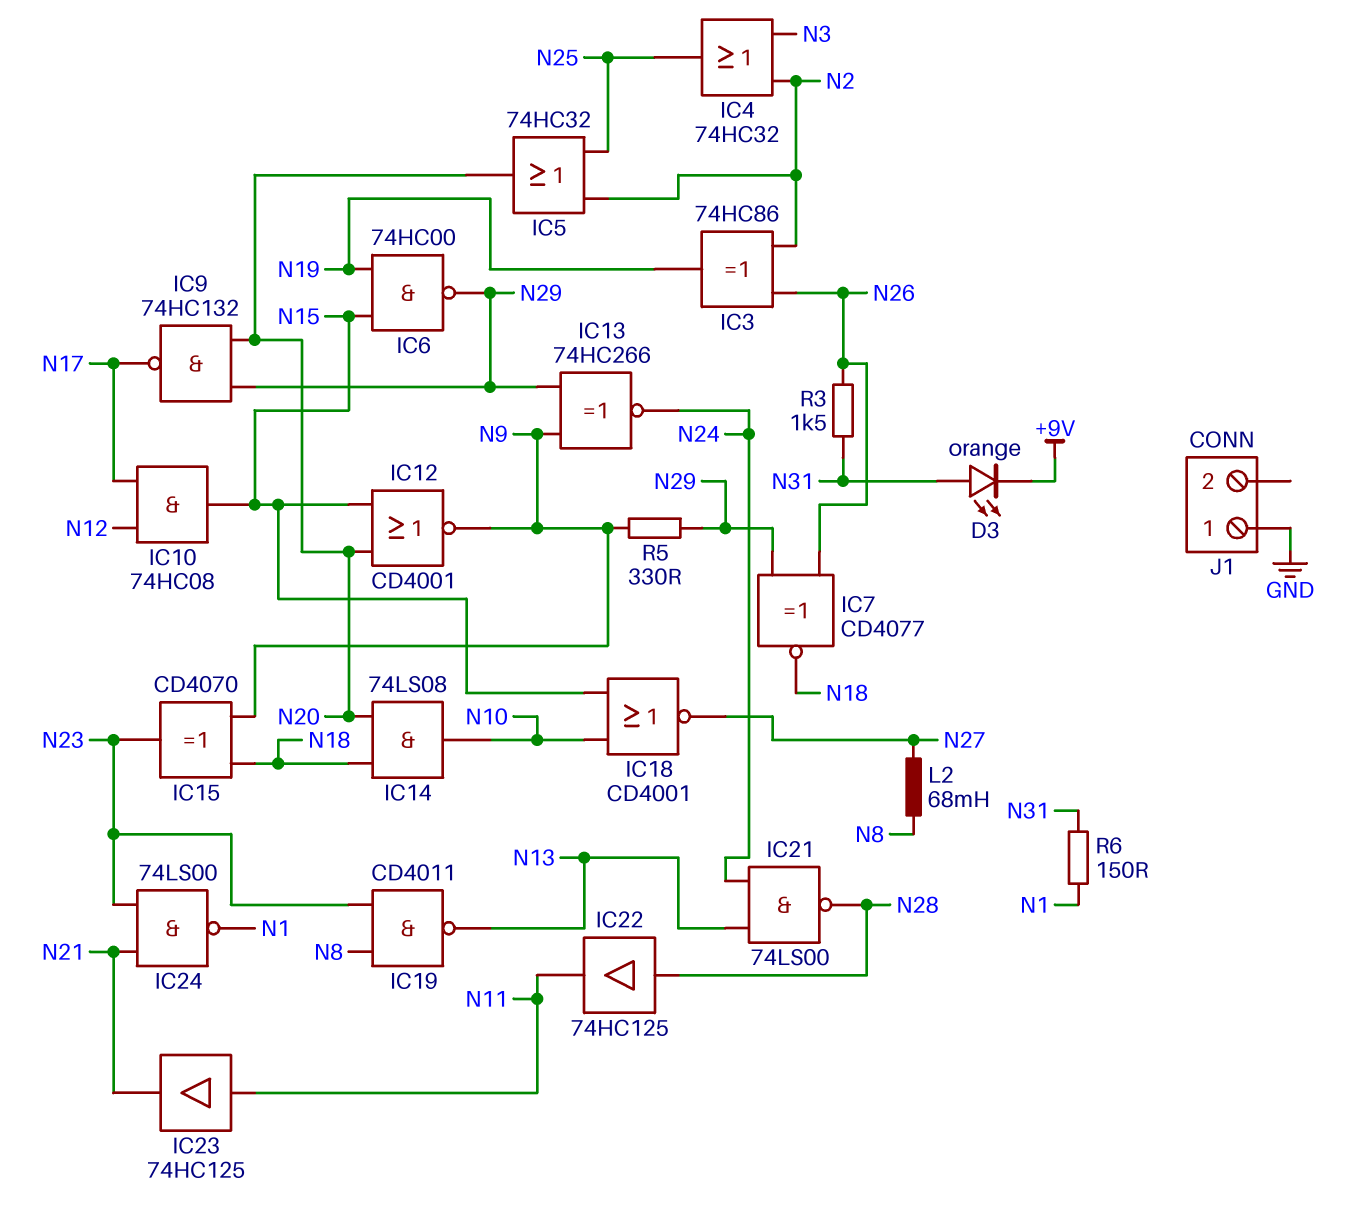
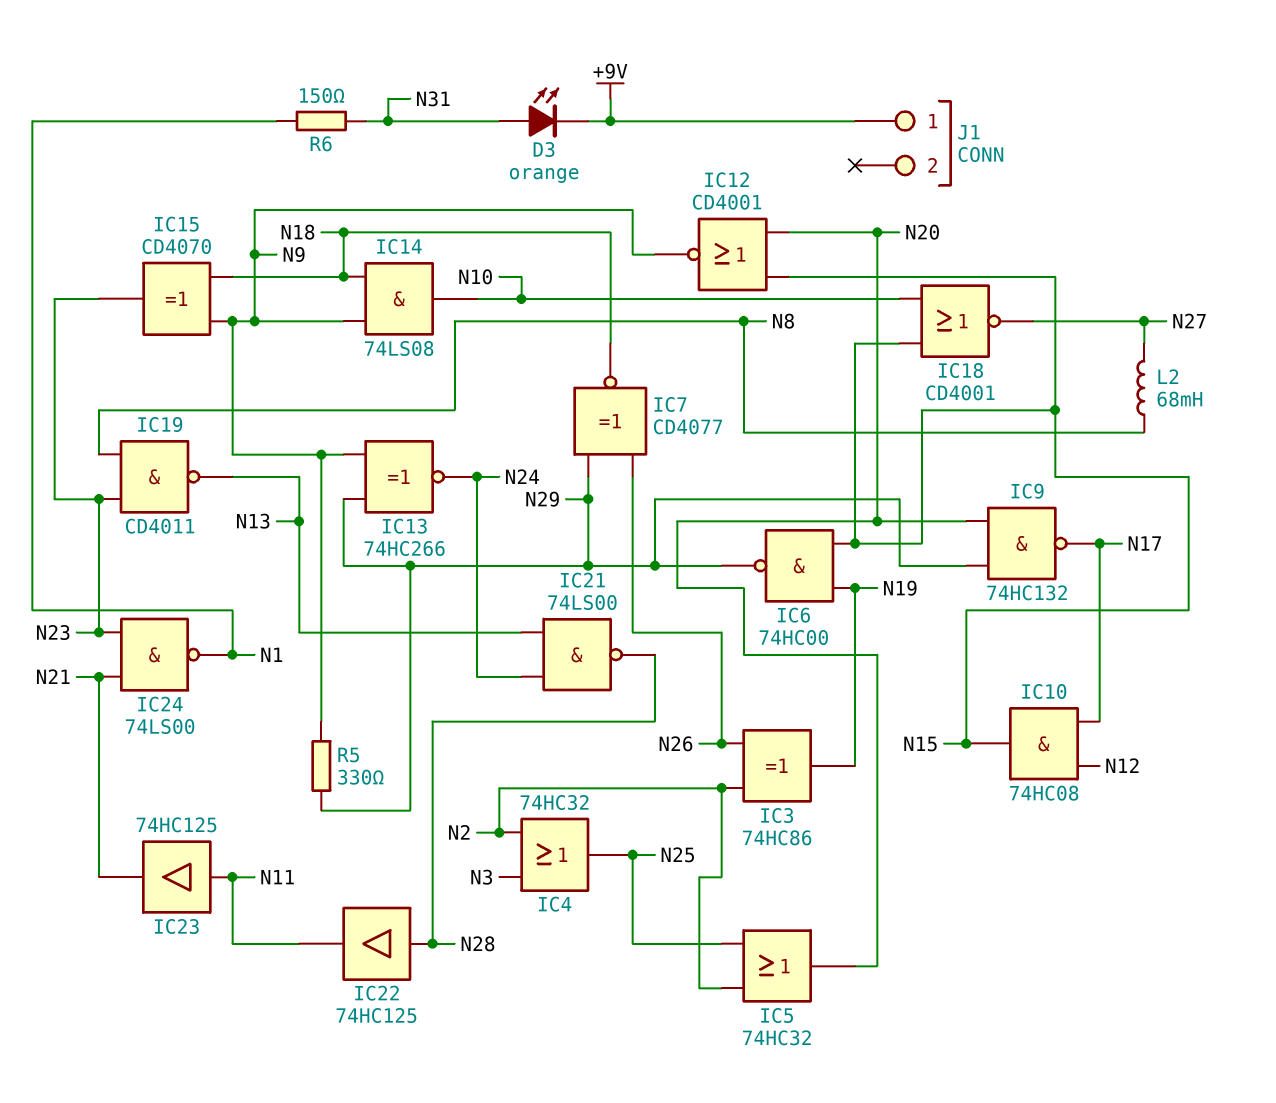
IC14: AND 74LS08 (in N18, in N20, out N10) -> AND 74LS08 (in N9, in N18, out N10)
J1 pin 1: GND -> +9V
R3: 1.5k (N26, N31) -> none

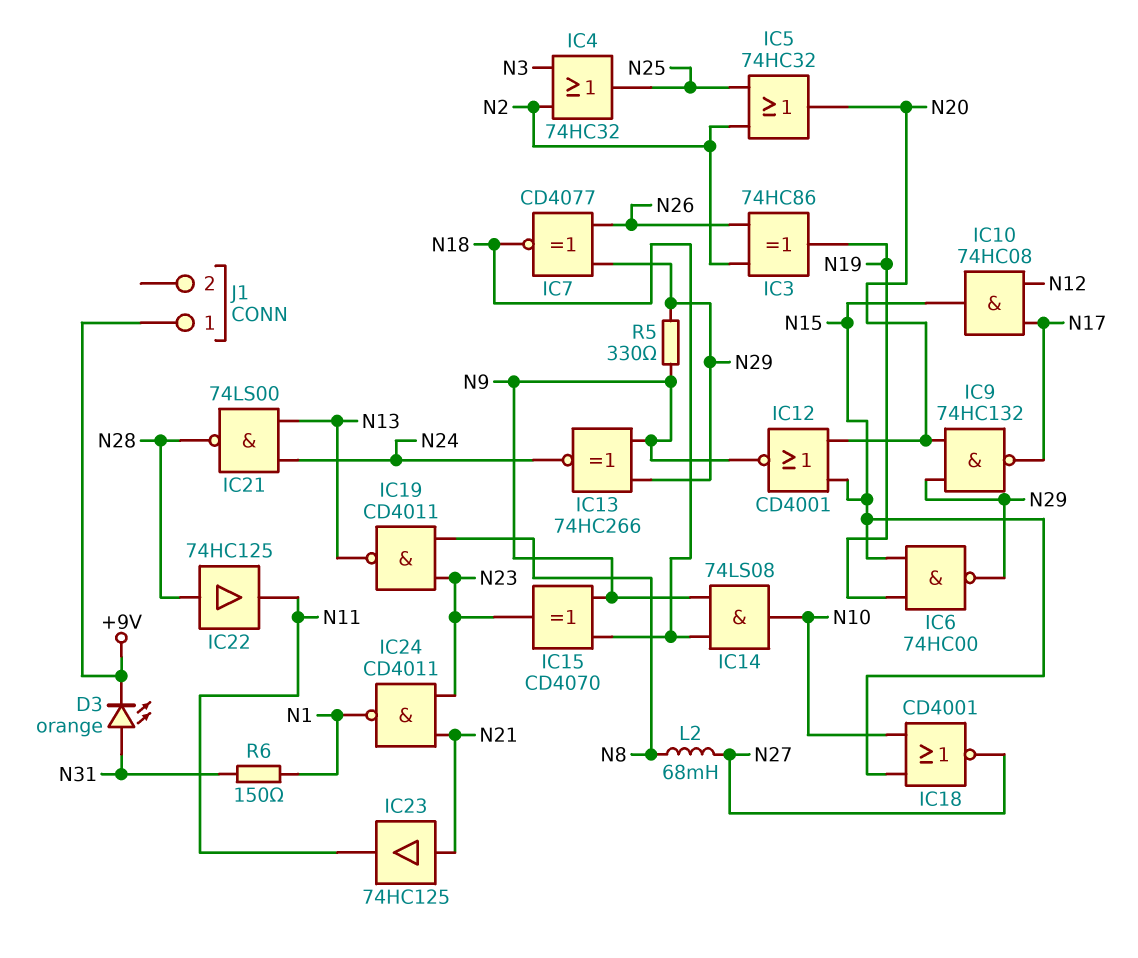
IC23: buffer 74HC125 (in N11, out N21) -> buffer 74HC125 (in N21, out N11)
IC24: NAND 74LS00 (in N21, in N23, out N1) -> NAND CD4011 (in N21, in N23, out N1)

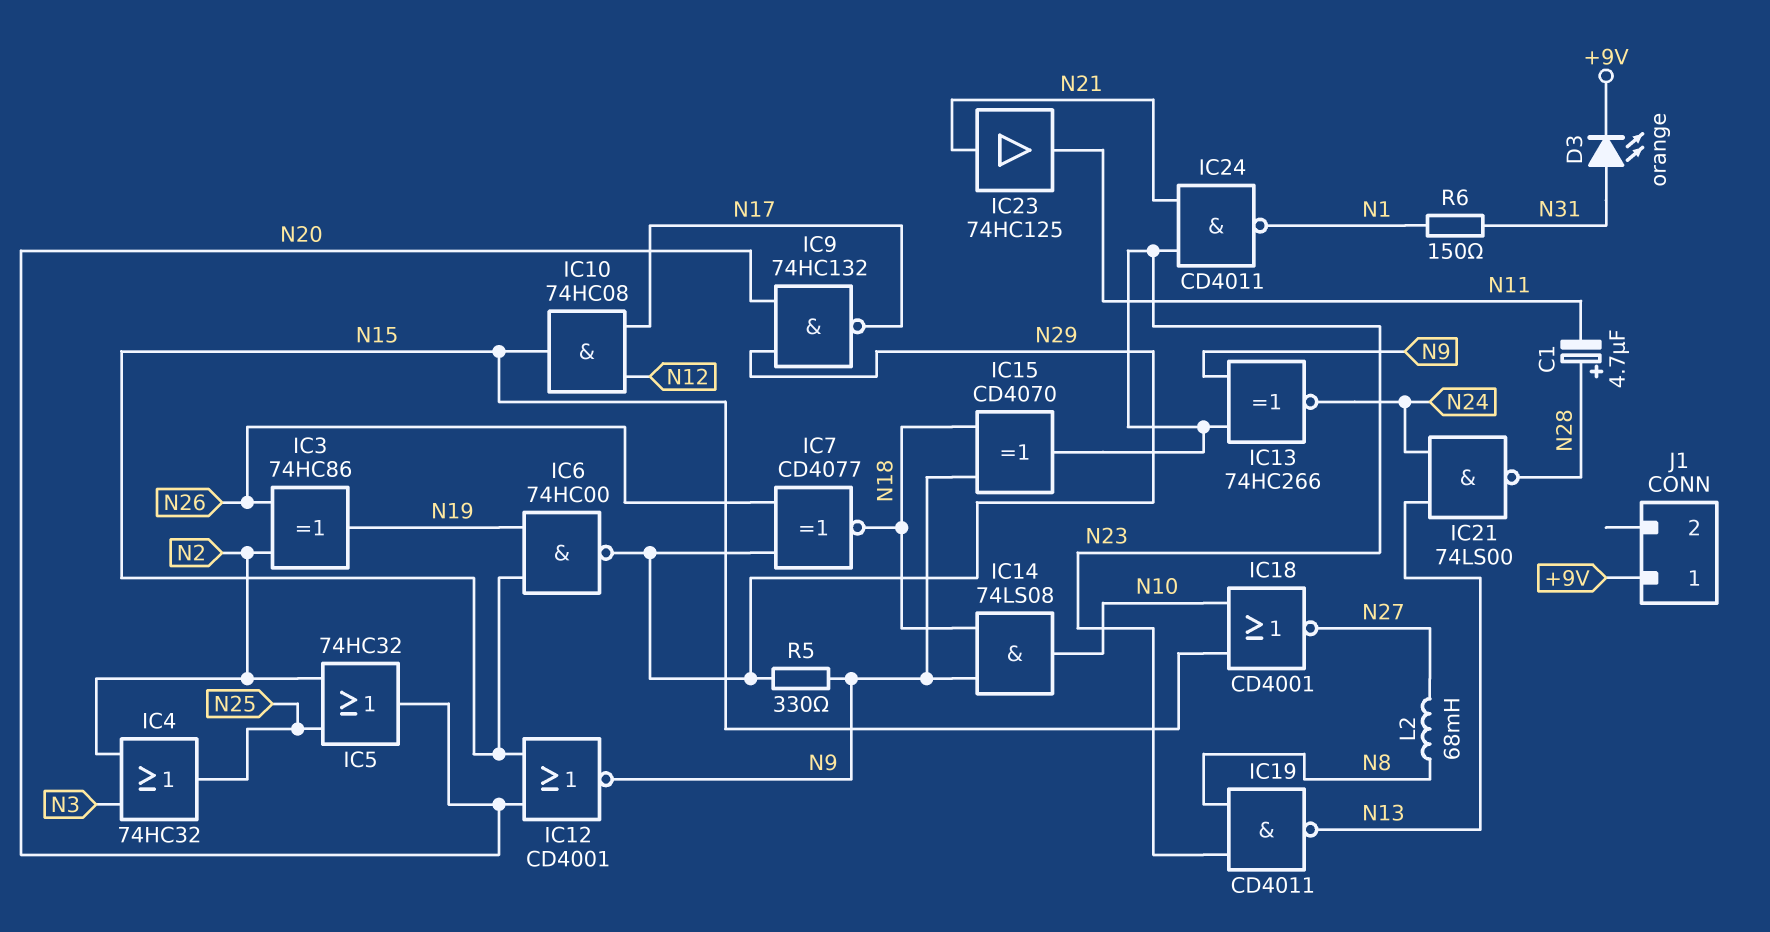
C1: none -> 4.7uF (plus N28, minus N11)
IC13: XNOR 74HC266 (in N9, in N29, out N24) -> XNOR 74HC266 (in N9, in N23, out N24)
IC22: buffer 74HC125 (in N28, out N11) -> none

